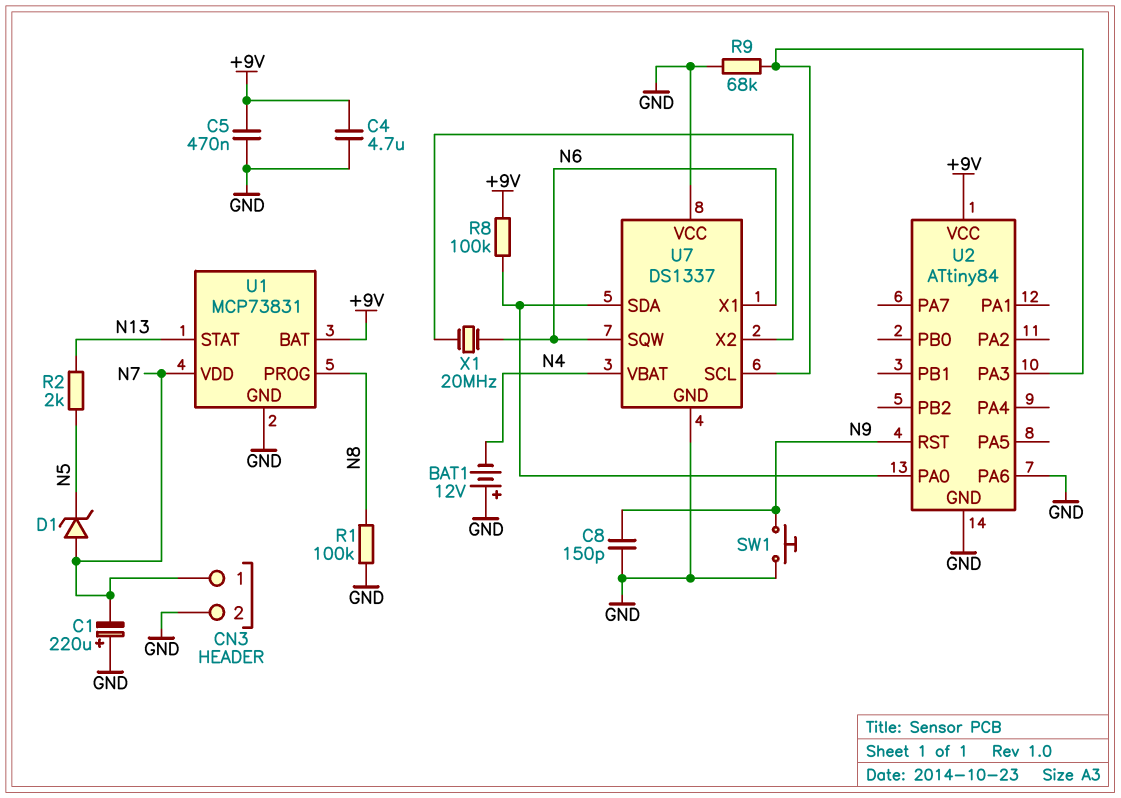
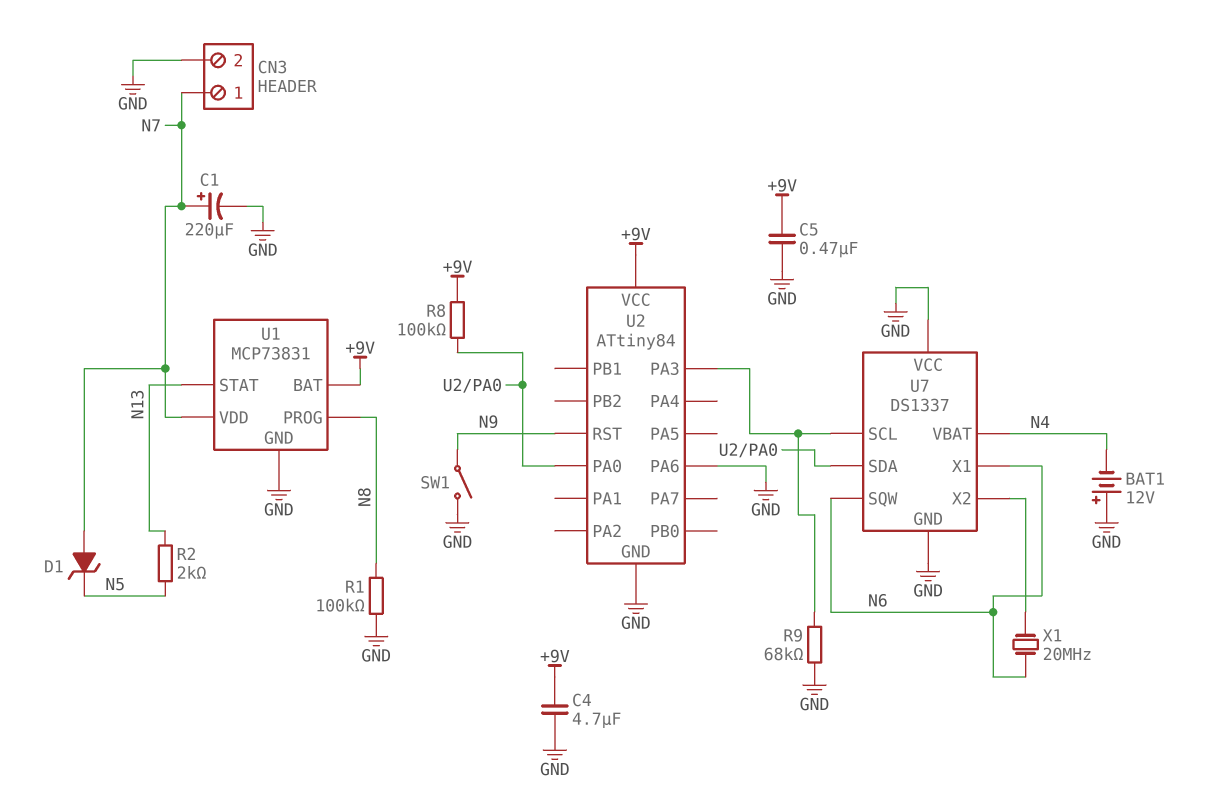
C1: 220uF (plus GND, minus N7) -> 220uF (plus N7, minus GND)
C8: 150pF (GND, N9) -> none
SW1: button (GND, N9) -> switch (GND, N9)

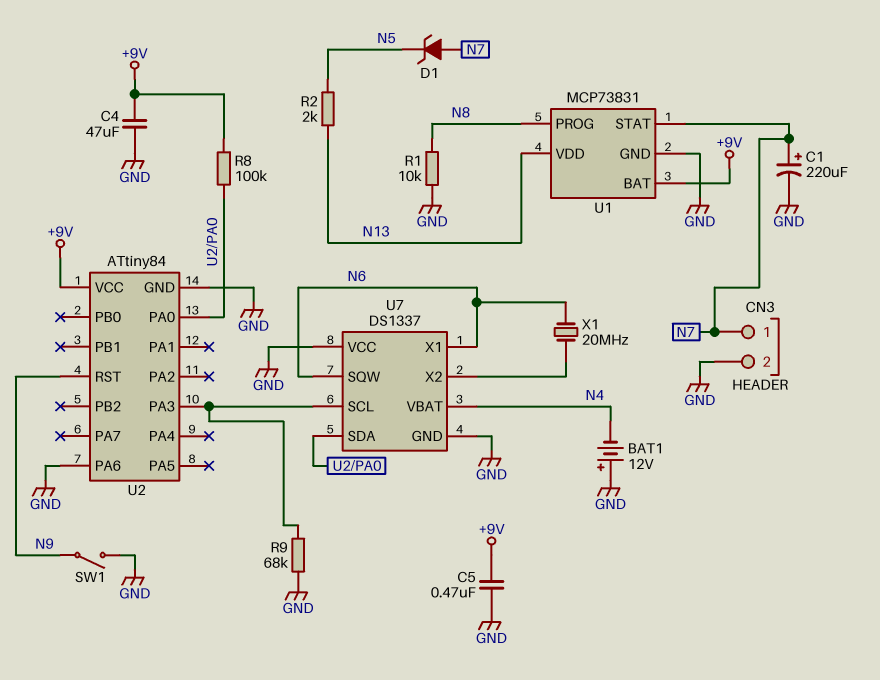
C4: 4.7uF (+9V, GND) -> 47uF (+9V, GND)
R1: 100k (GND, N8) -> 10k (GND, N8)
U1 pin STAT: N13 -> N7
U1 pin VDD: N7 -> N13

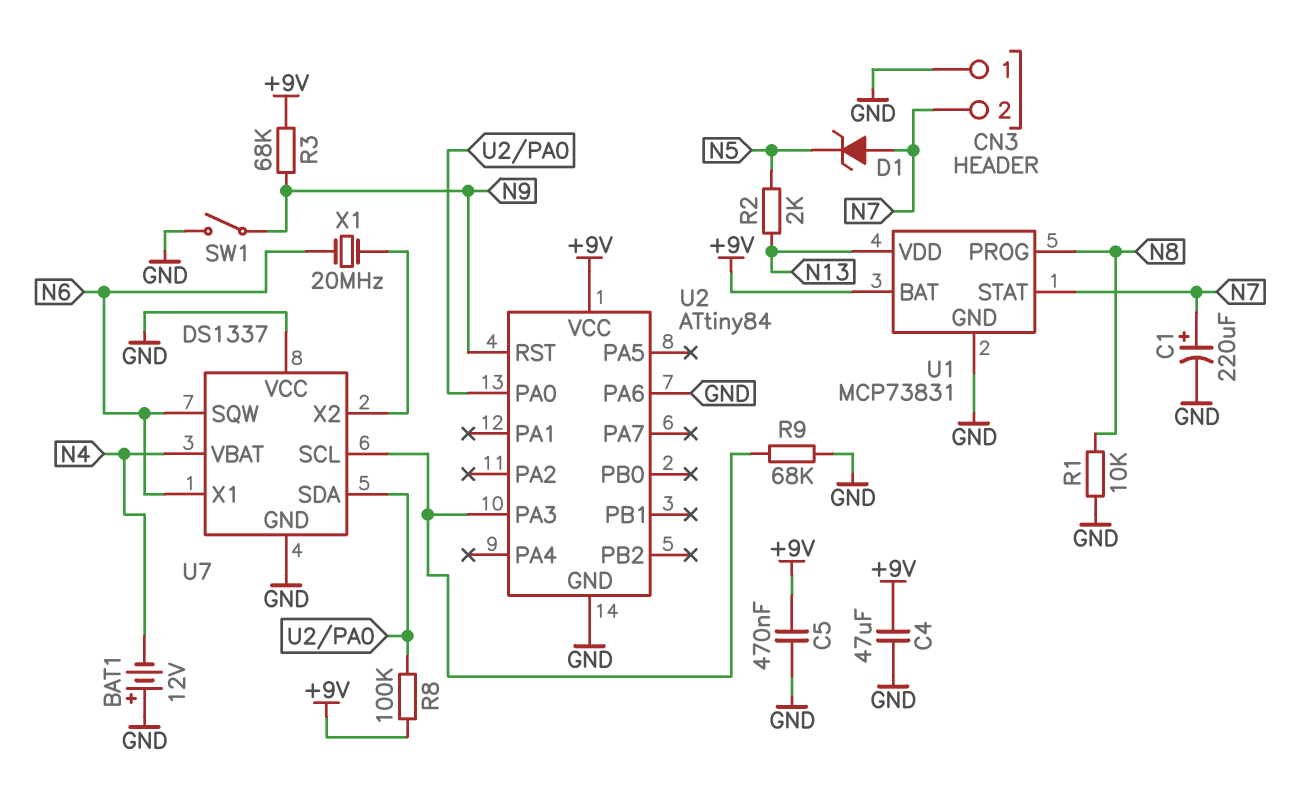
CN3 pin 1: N7 -> GND
CN3 pin 2: GND -> N7
R3: none -> 68k (+9V, N9)

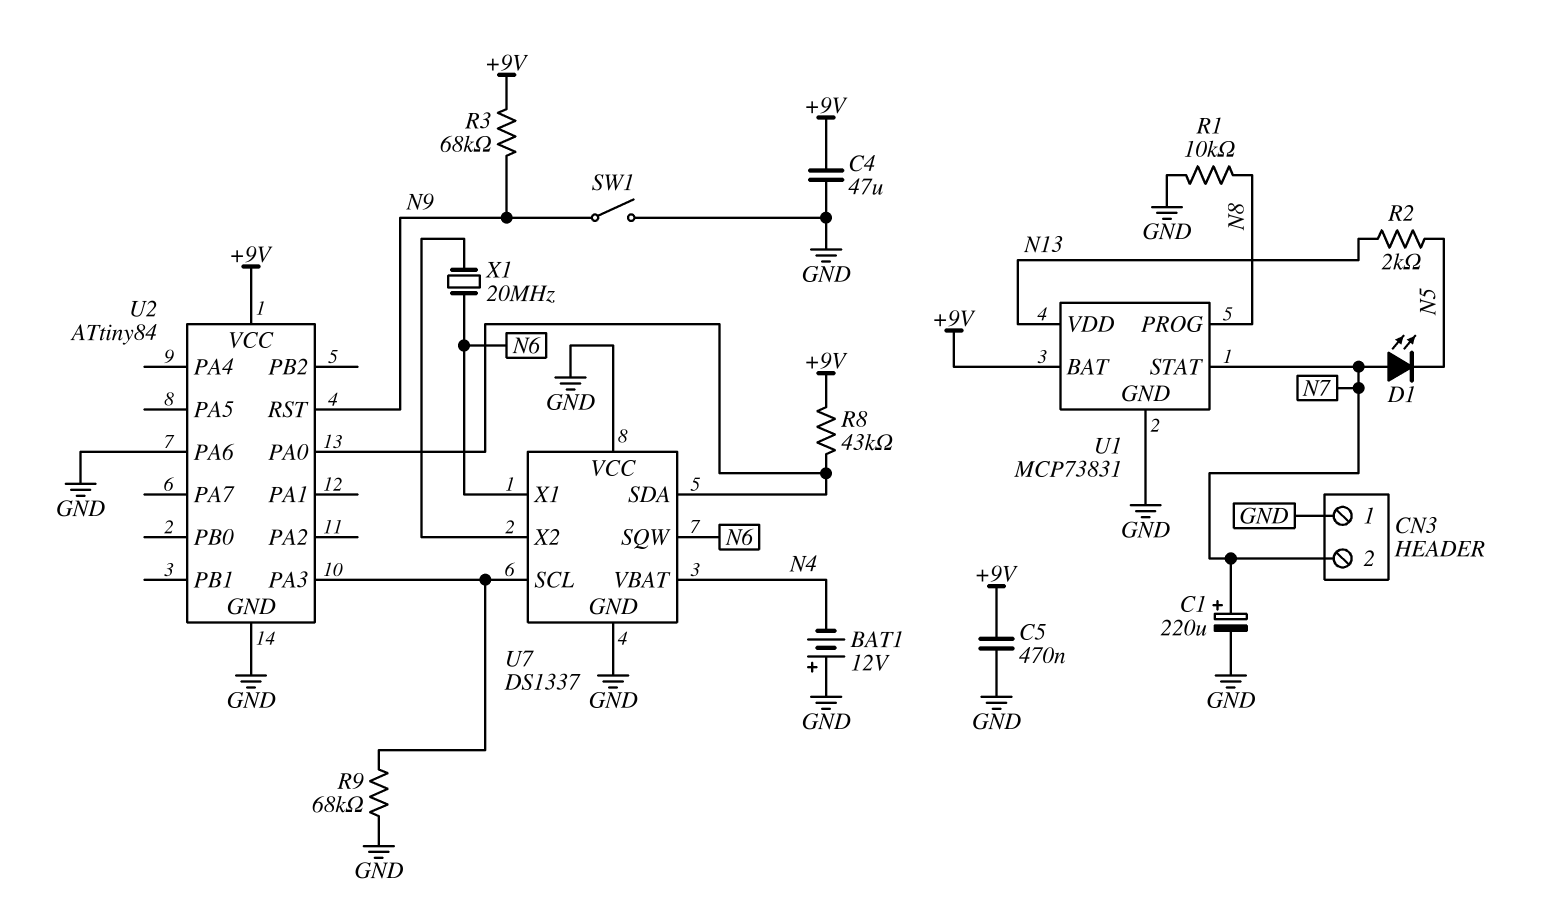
D1: zener (A N7, K N5) -> LED (A N7, K N5)
R8: 100k (+9V, U2/PA0) -> 43k (+9V, U2/PA0)

